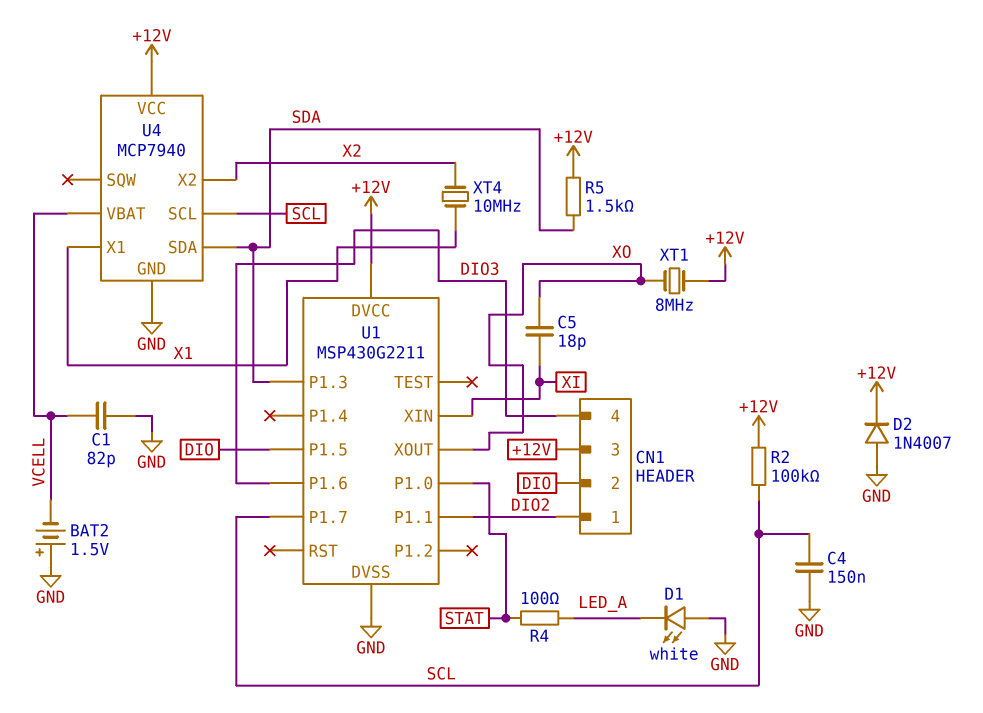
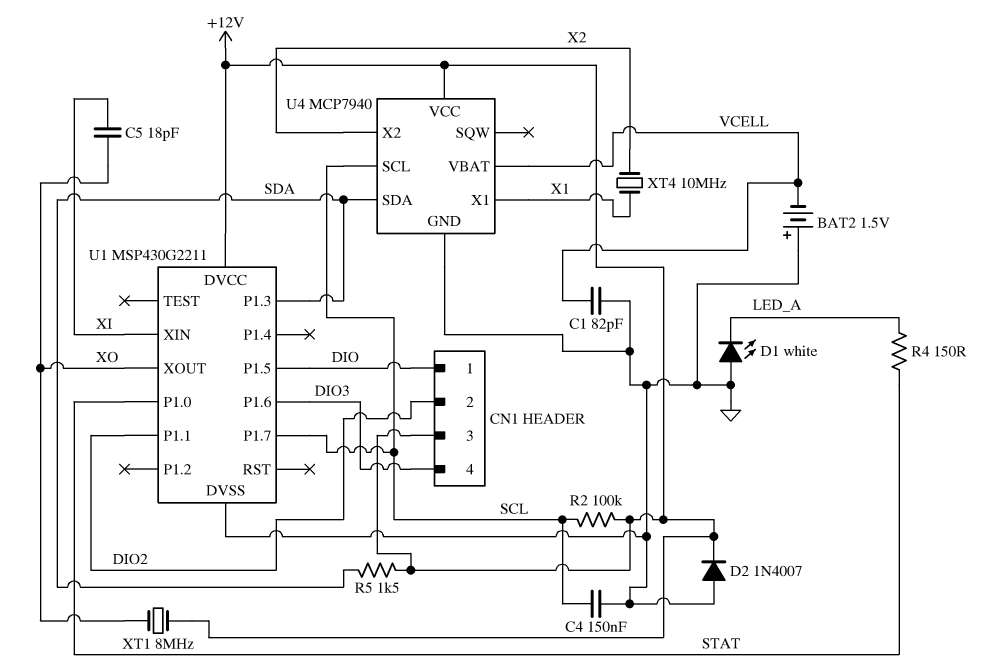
CN1 pin 1: DIO2 -> DIO
CN1 pin 2: DIO -> DIO2
R4: 100 (LED_A, STAT) -> 150 (LED_A, STAT)

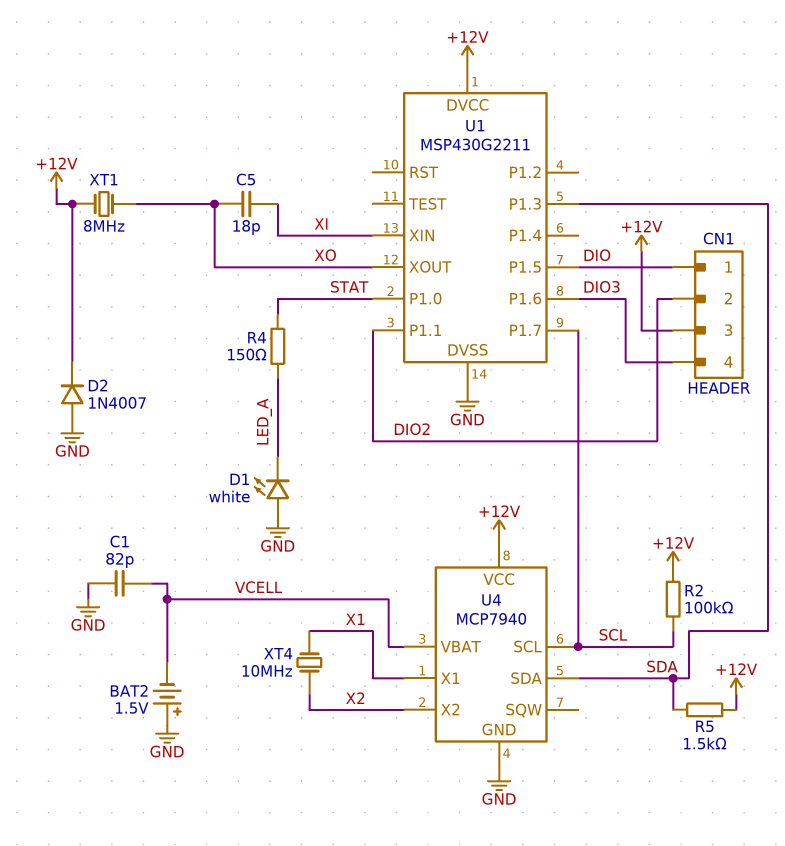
C4: 150nF (GND, SCL) -> none

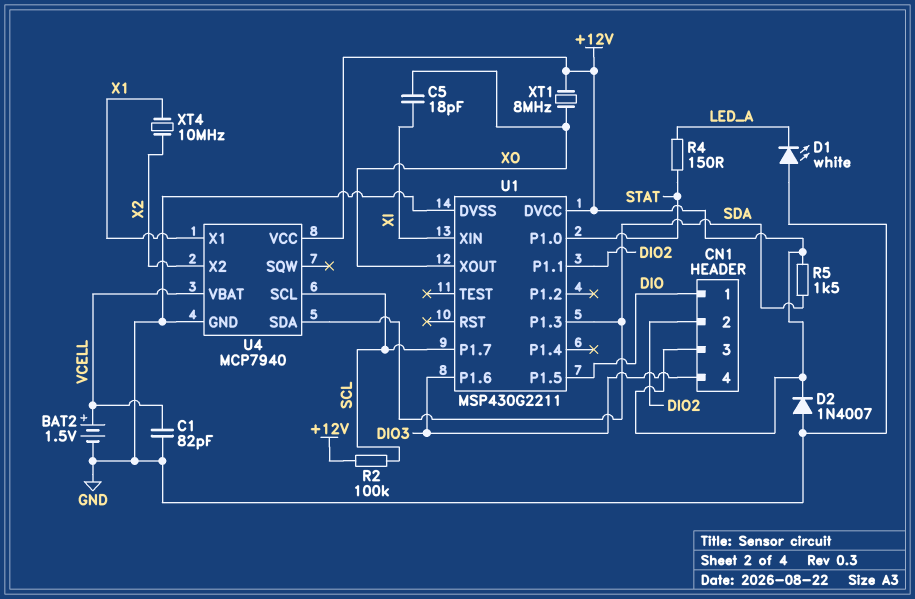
BAT2: 1.5V (plus GND, minus VCELL) -> 1.5V (plus VCELL, minus GND)

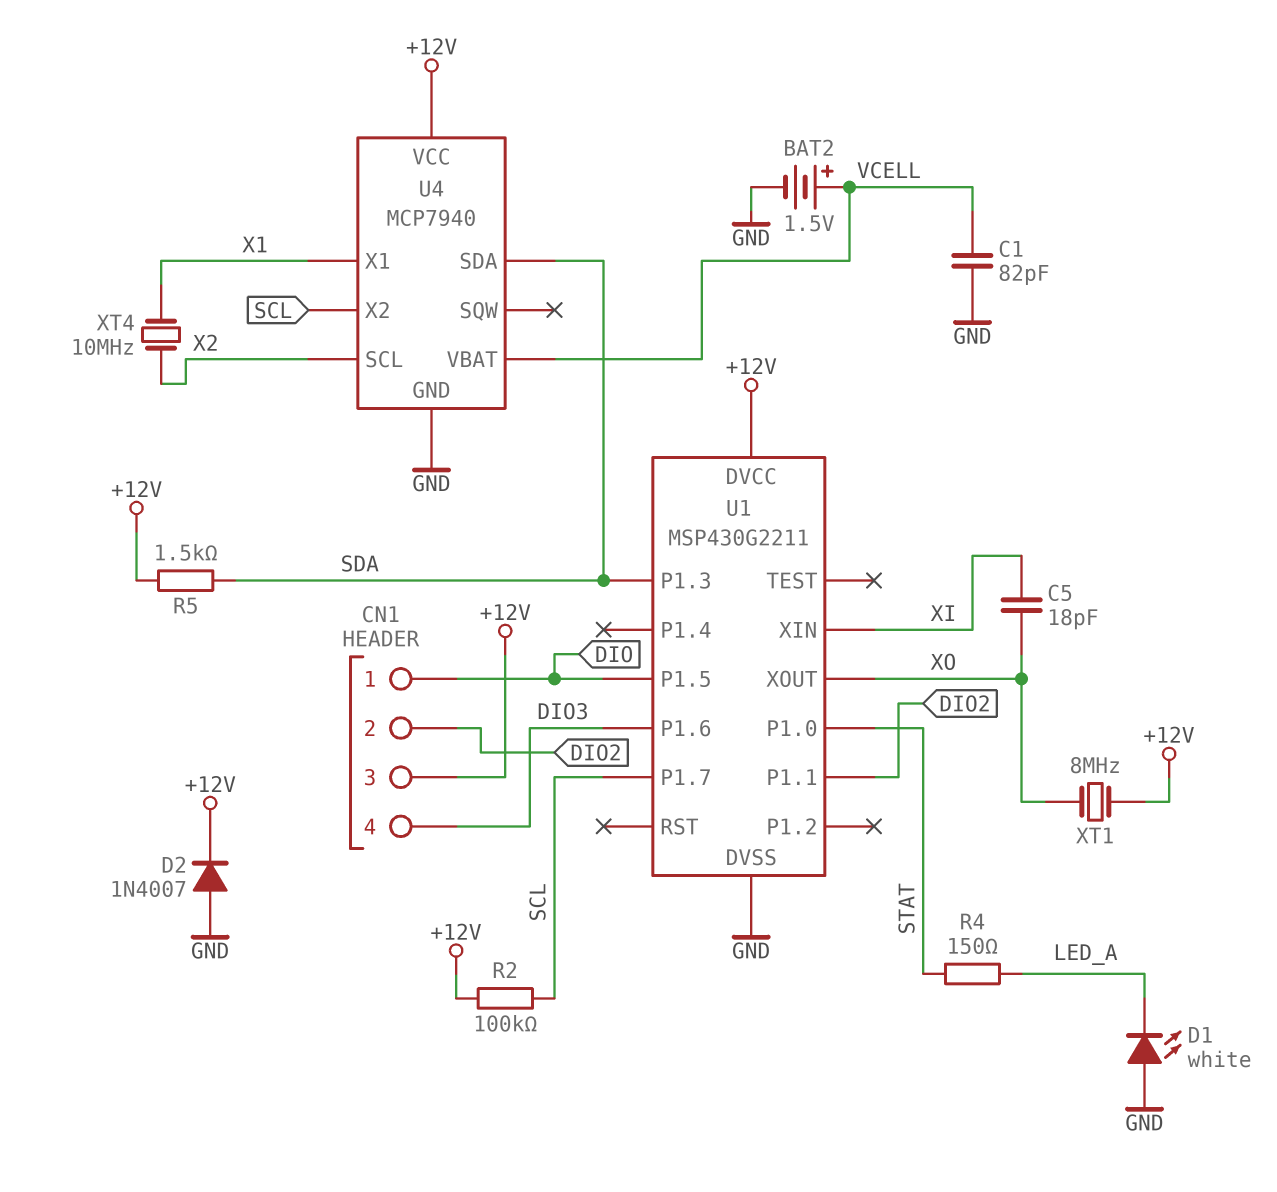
U4 pin SCL: SCL -> X2
U4 pin X2: X2 -> SCL

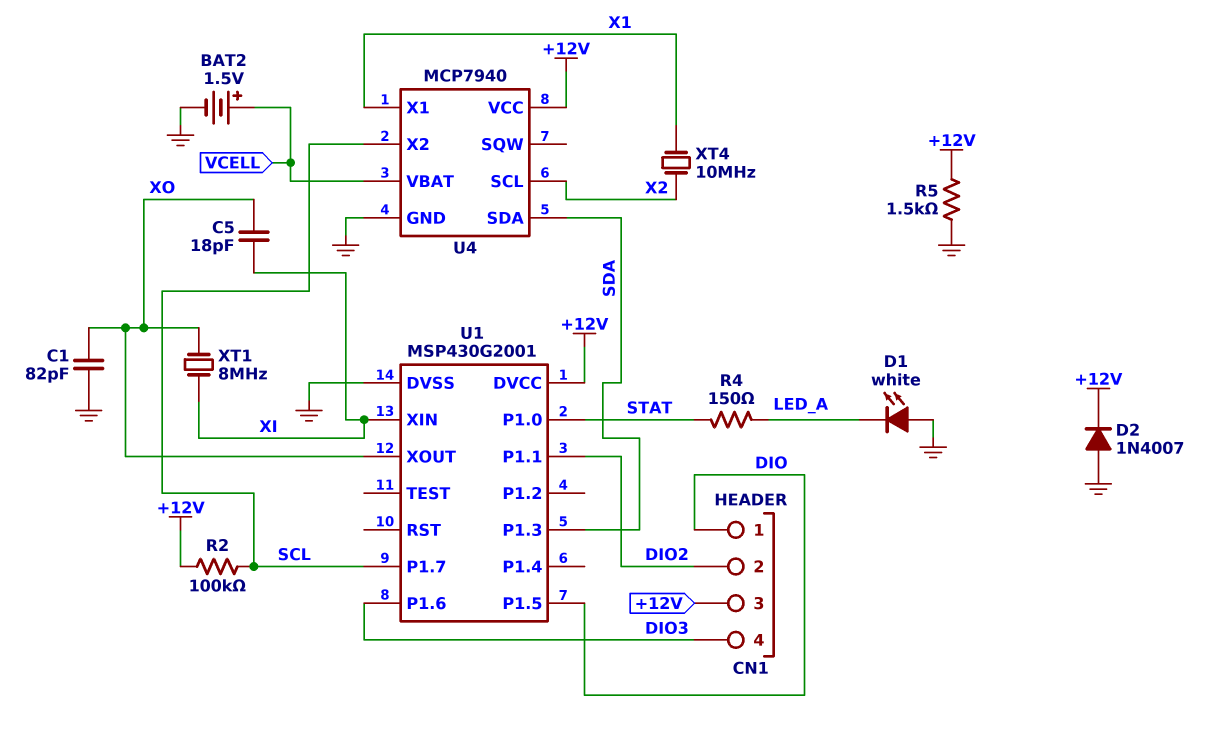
C1: 82pF (GND, VCELL) -> 82pF (GND, XO)
R5: 1.5k (+12V, SDA) -> 1.5k (+12V, GND)
U1: MSP430G2211 -> MSP430G2001
XT1: 8MHz (+12V, XO) -> 8MHz (XI, XO)

